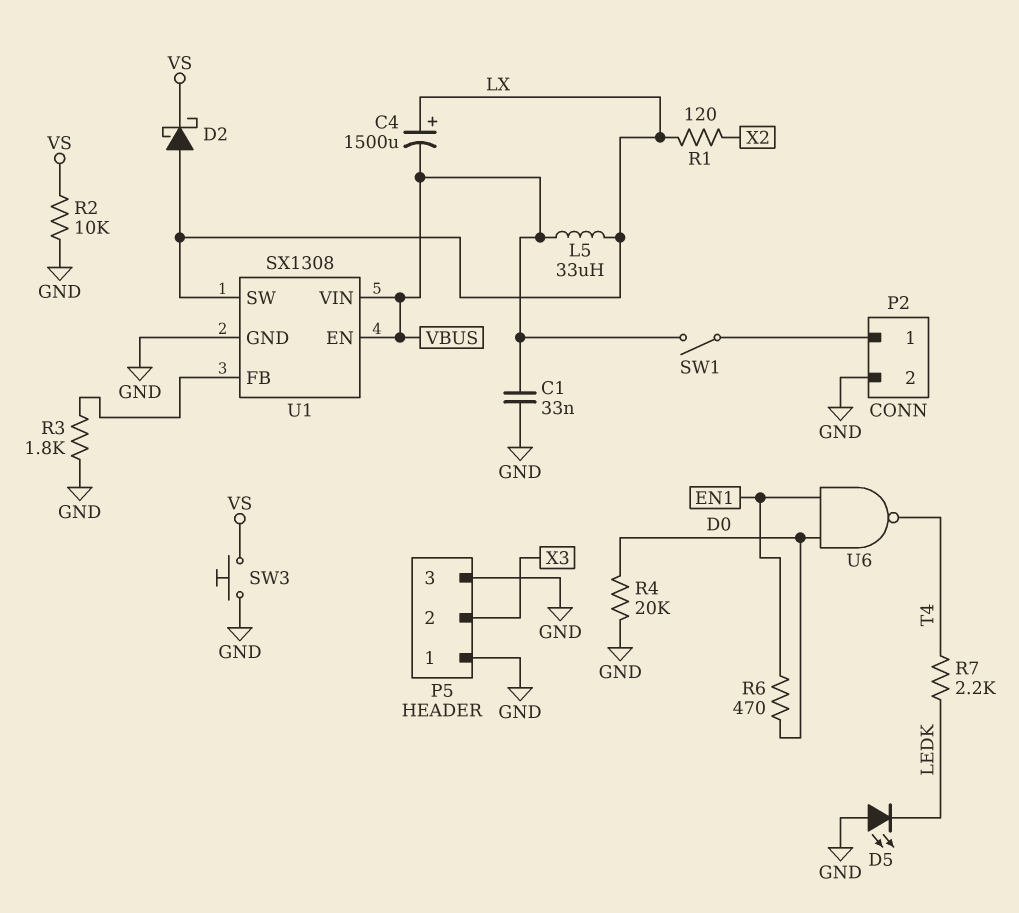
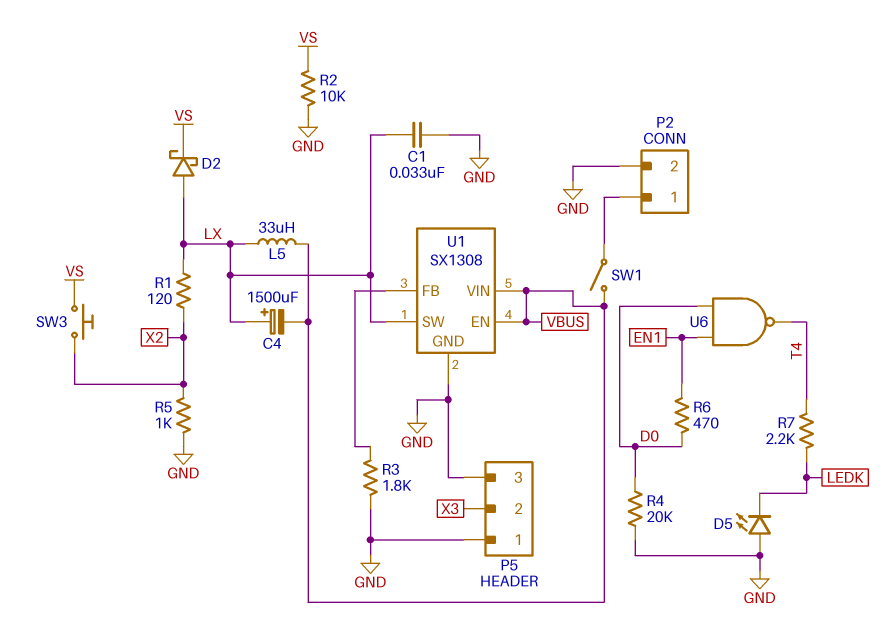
C1: 33nF (GND, VBUS) -> 33nF (GND, LX)
R5: none -> 1k (GND, X2)
SW3: button (GND, VS) -> button (VS, X2)

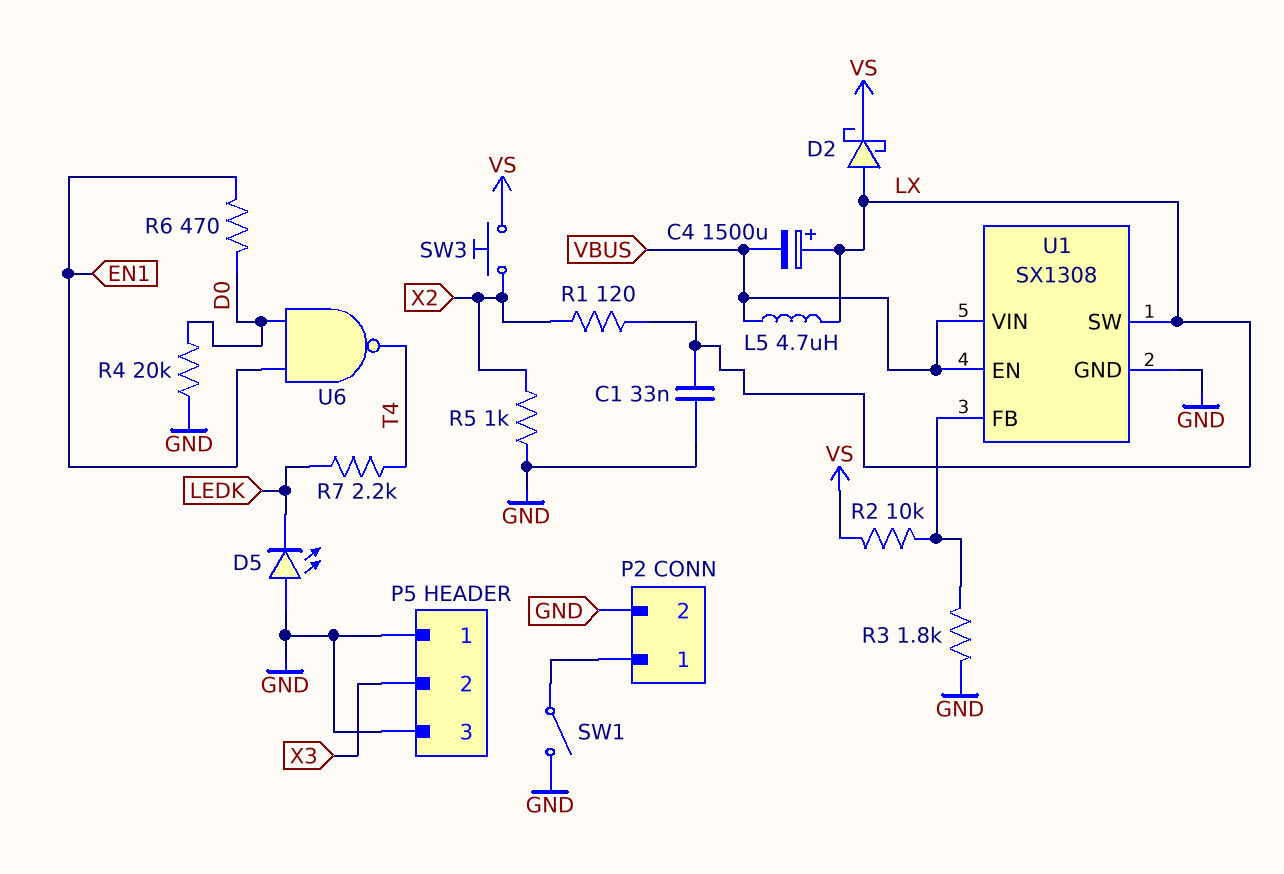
L5: 33uH (LX, VBUS) -> 4.7uH (LX, VBUS)
R2: 10k (GND, VS) -> 10k (U1/FB, VS)
SW1: switch (P2/1, VBUS) -> switch (GND, P2/1)

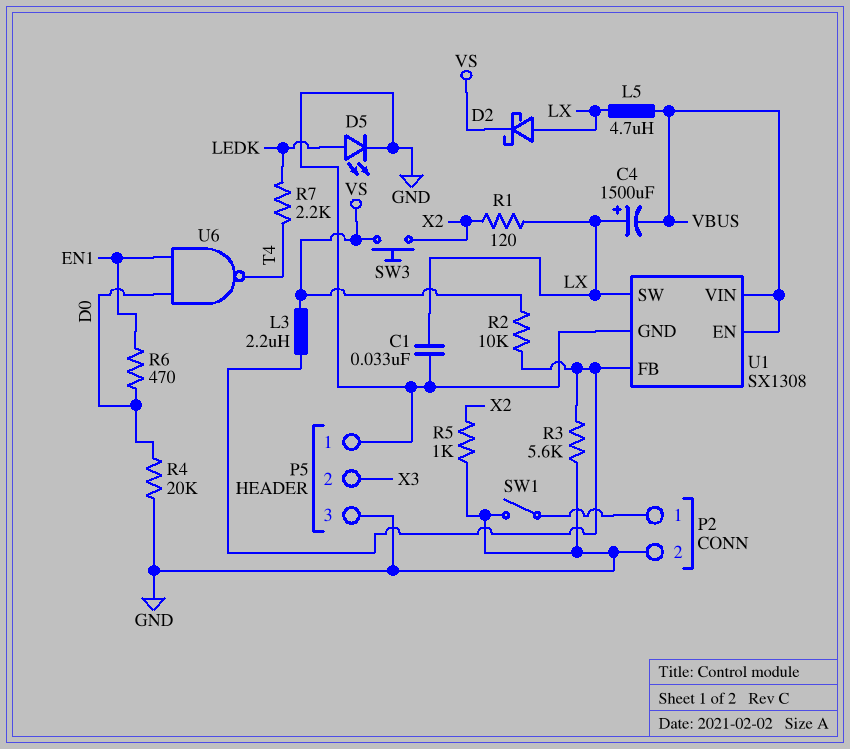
D5: LED (A GND, K LEDK) -> LED (A LEDK, K GND)
L3: none -> 2.2uH (U1/FB, VS)
R3: 1.8k (GND, U1/FB) -> 5.6k (GND, U1/FB)

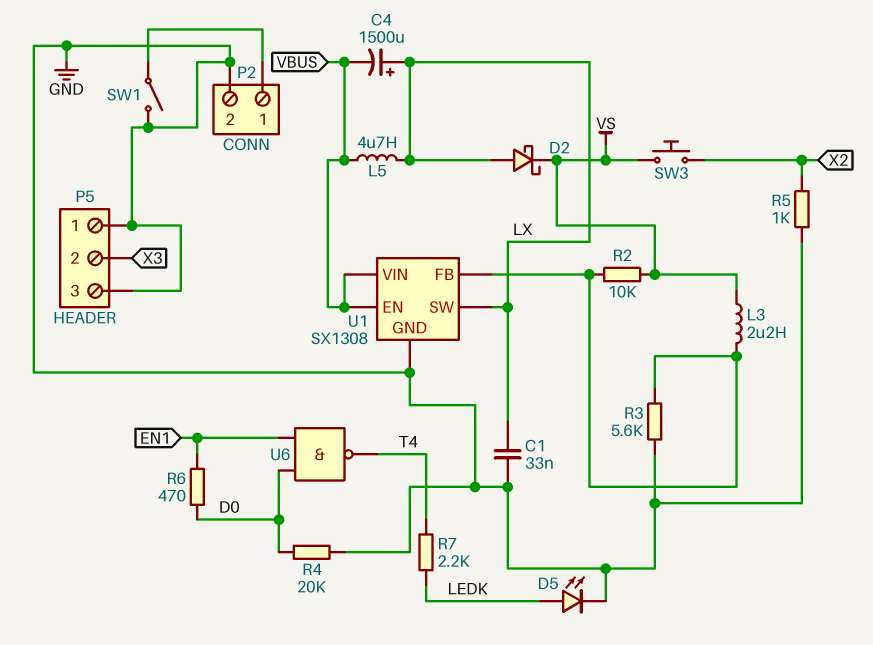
R1: 120 (LX, X2) -> none

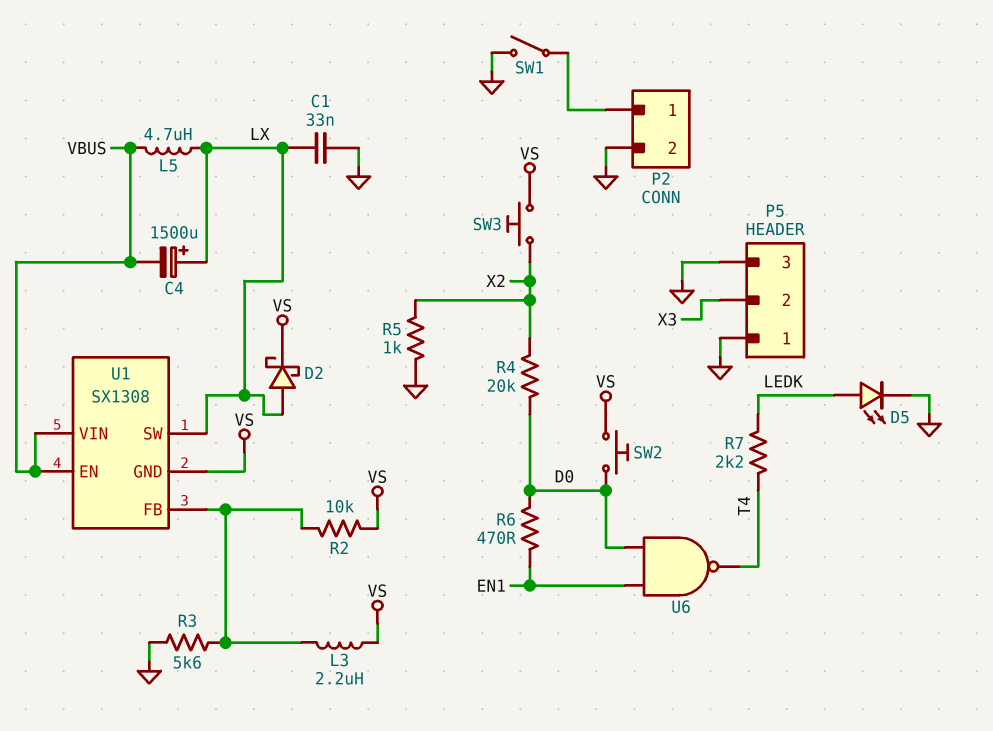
R4: 20k (D0, GND) -> 20k (D0, X2)
SW2: none -> button (D0, VS)
U1 pin GND: GND -> VS

